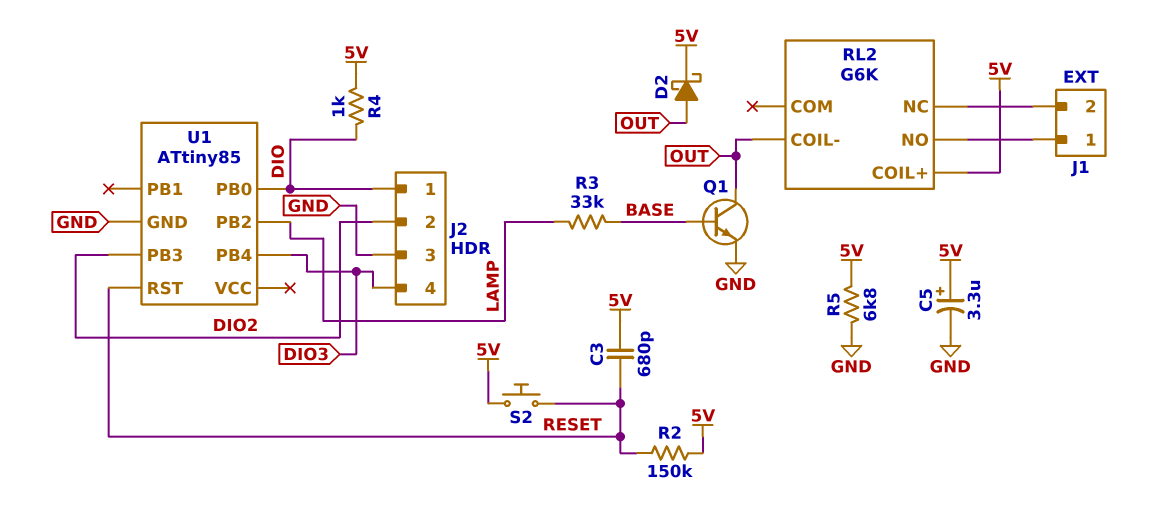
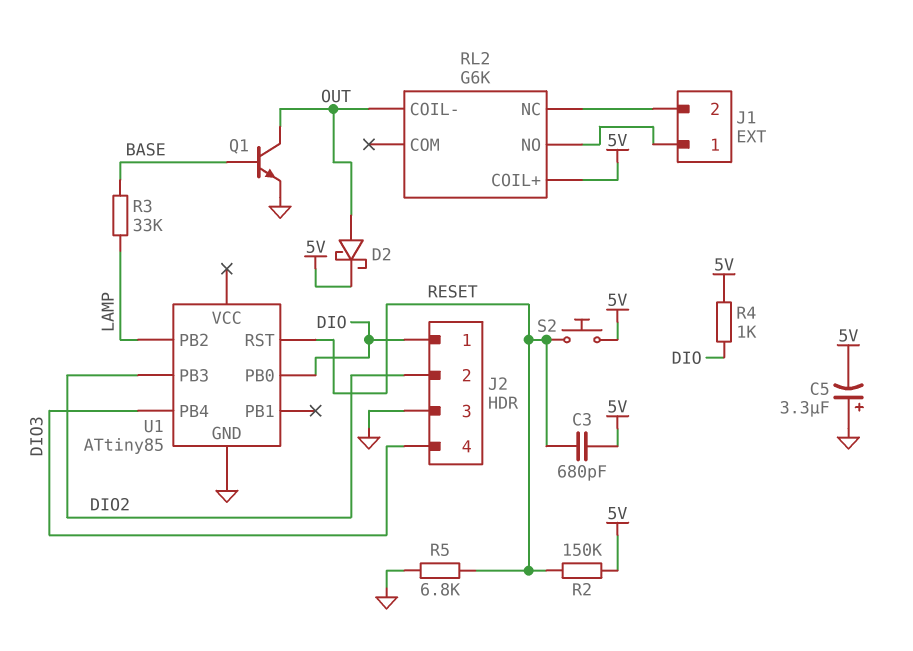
C5: 3.3uF (plus 5V, minus GND) -> 3.3uF (plus GND, minus 5V)
R5: 6.8k (5V, GND) -> 6.8k (GND, RESET)

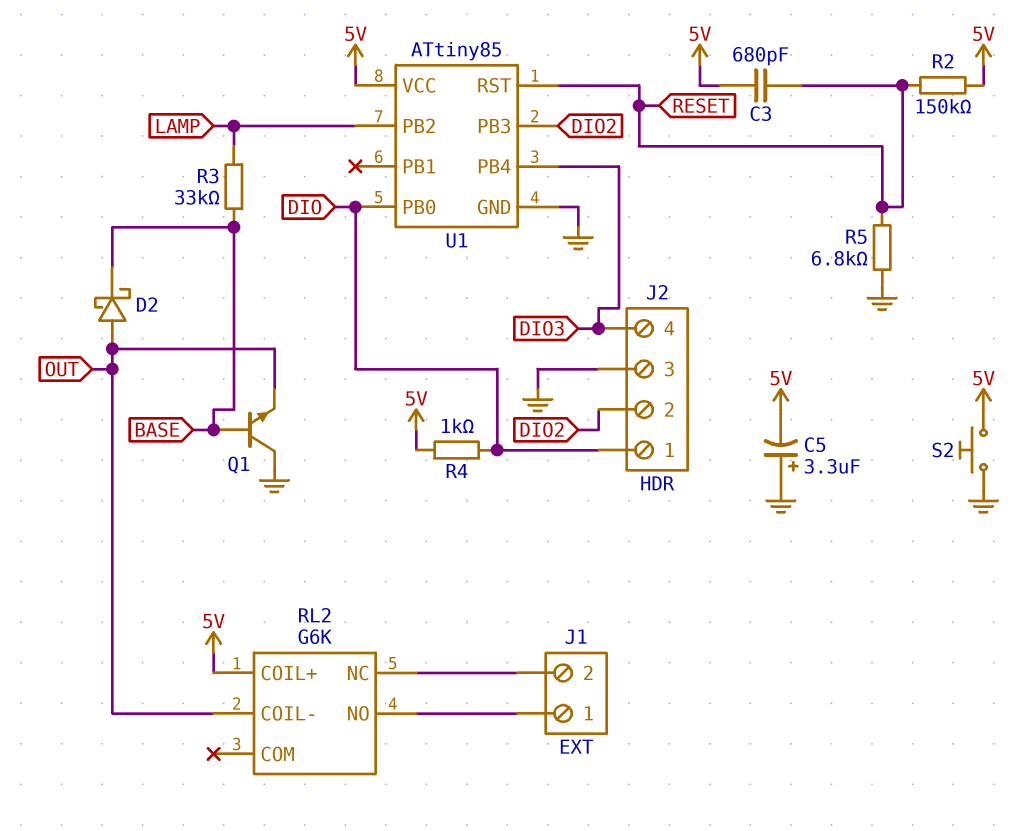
D2: schottky (A OUT, K 5V) -> schottky (A OUT, K BASE)
Q1: NPN (B BASE, C OUT, E GND) -> NPN (B BASE, C GND, E OUT)
S2: button (5V, RESET) -> button (5V, GND)
U1 pin VCC: none -> 5V

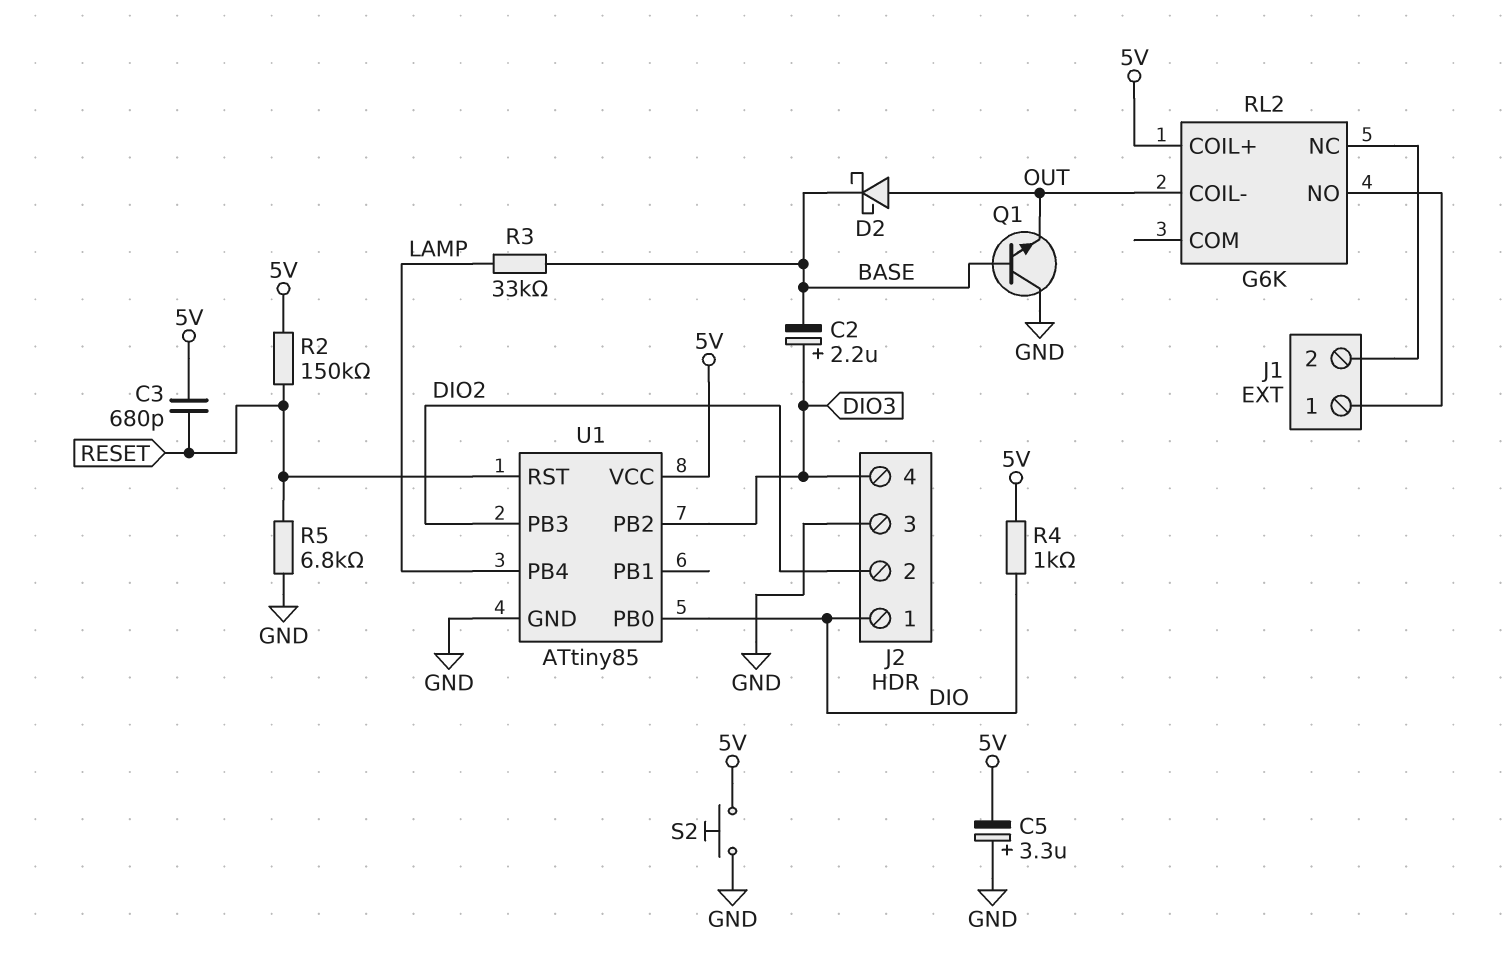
C2: none -> 2.2uF (plus DIO3, minus BASE)
U1 pin PB2: LAMP -> DIO3
U1 pin PB4: DIO3 -> LAMP

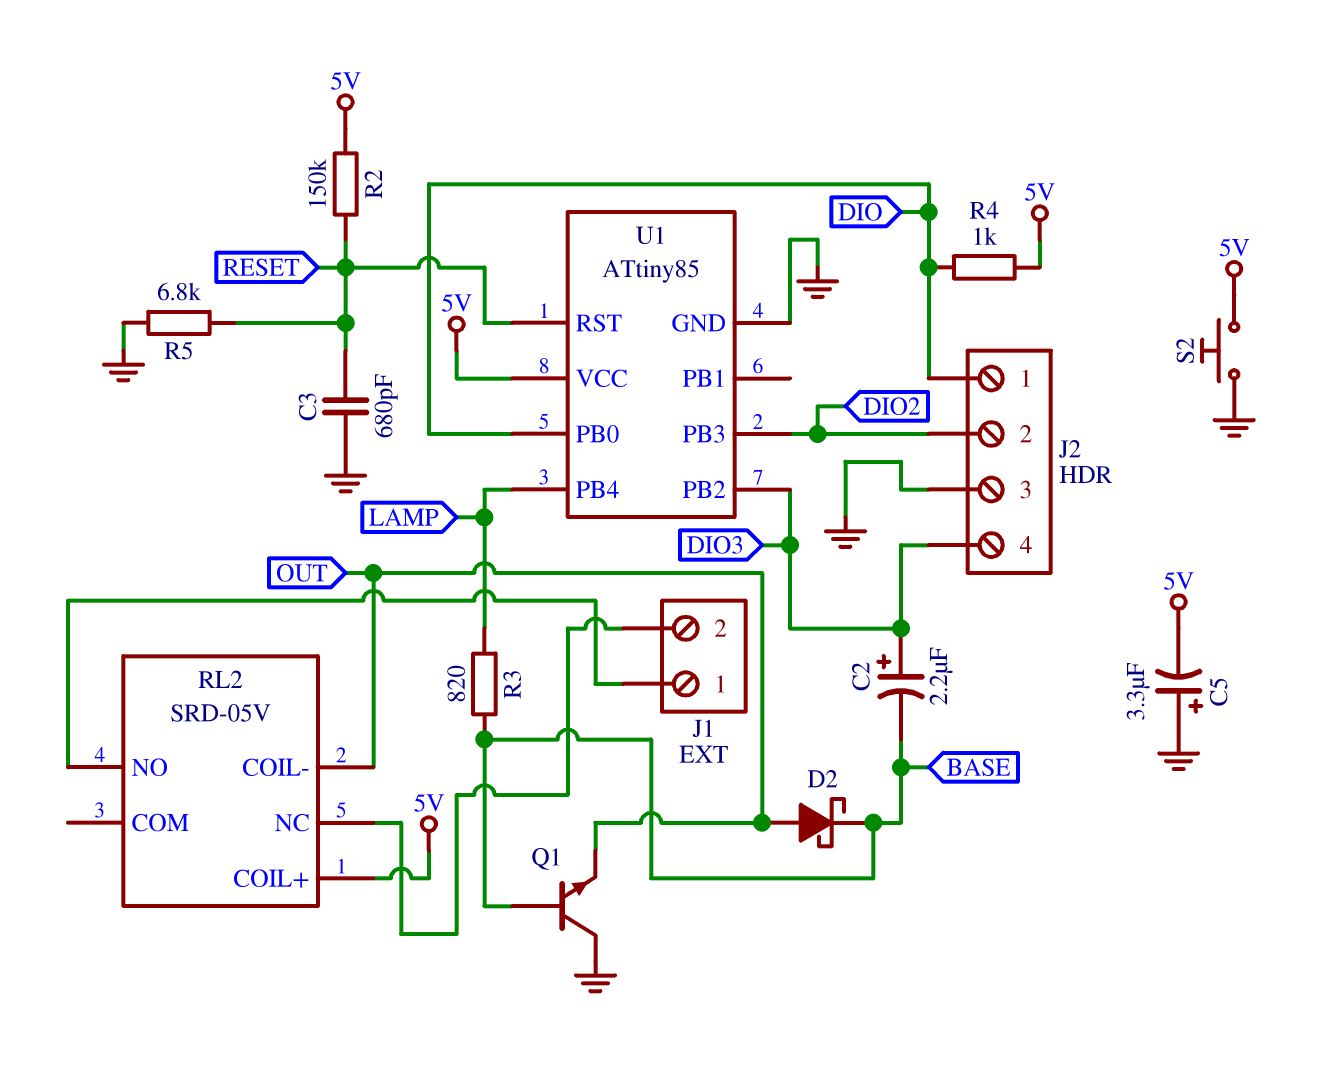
C3: 680pF (5V, RESET) -> 680pF (GND, RESET)
R3: 33k (BASE, LAMP) -> 820 (BASE, LAMP)
RL2: G6K -> SRD-05V

